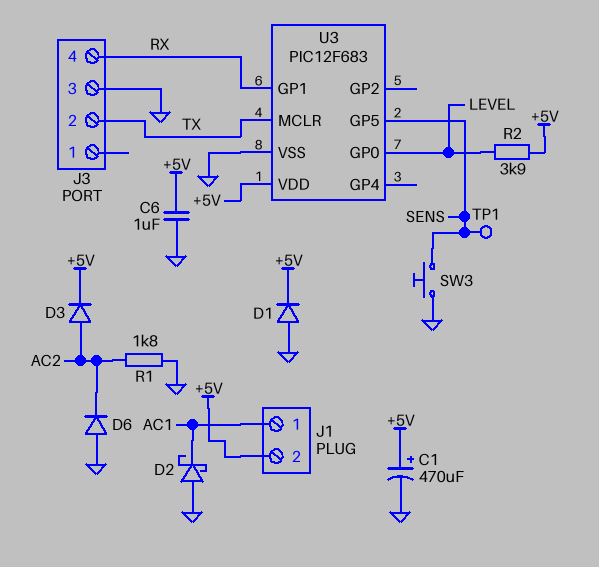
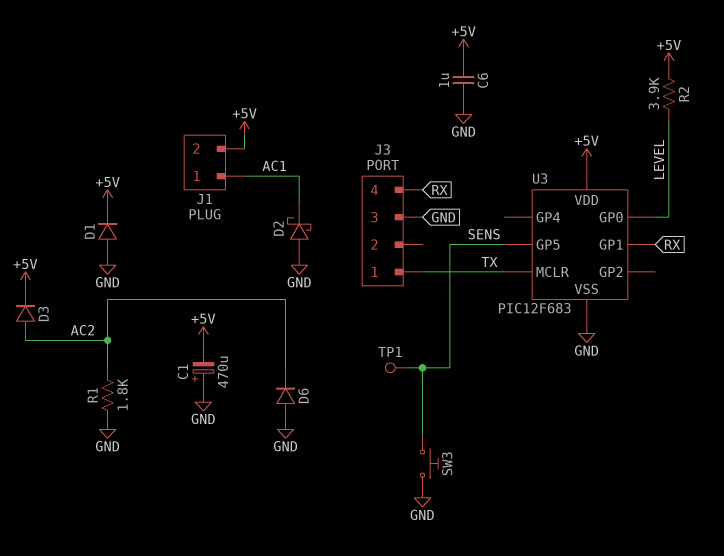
C1: 470uF (plus +5V, minus GND) -> 470uF (plus GND, minus +5V)
J3 pin 1: none -> TX
J3 pin 2: TX -> none

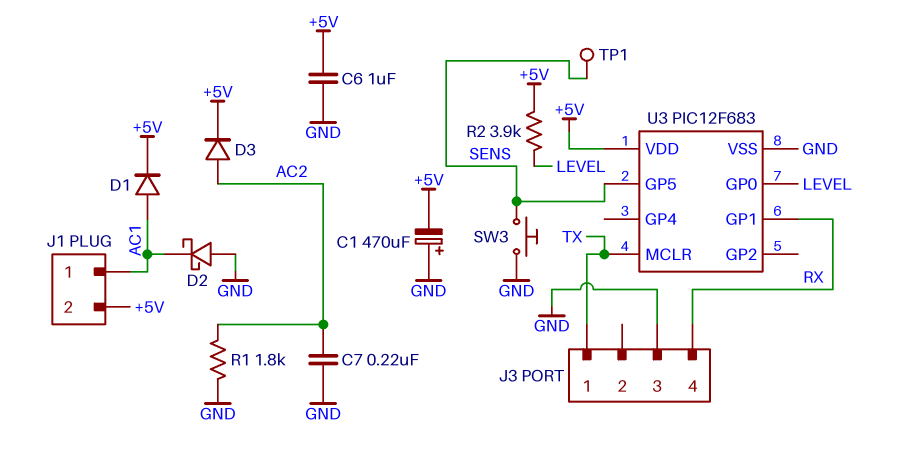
C7: none -> 220nF (AC2, GND)
D1: diode (A GND, K +5V) -> diode (A AC1, K +5V)
D6: diode (A GND, K AC2) -> none

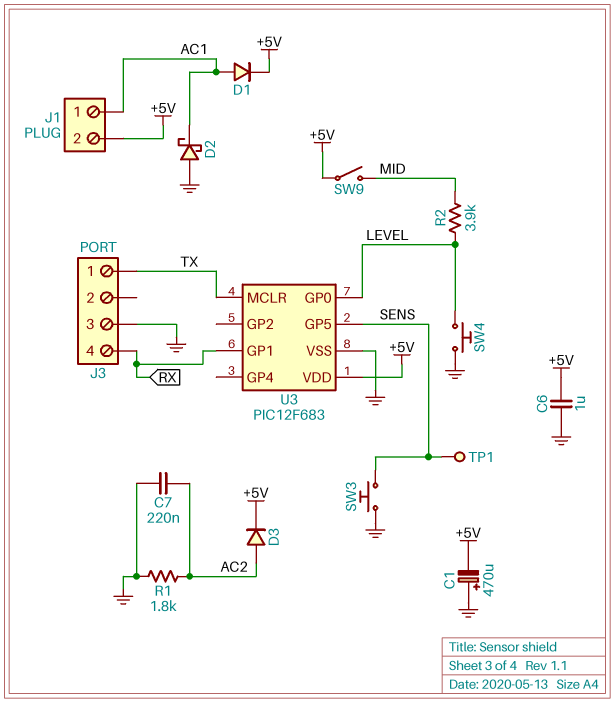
R2: 3.9k (+5V, LEVEL) -> 3.9k (LEVEL, MID)
SW4: none -> button (GND, LEVEL)
SW9: none -> switch (+5V, MID)

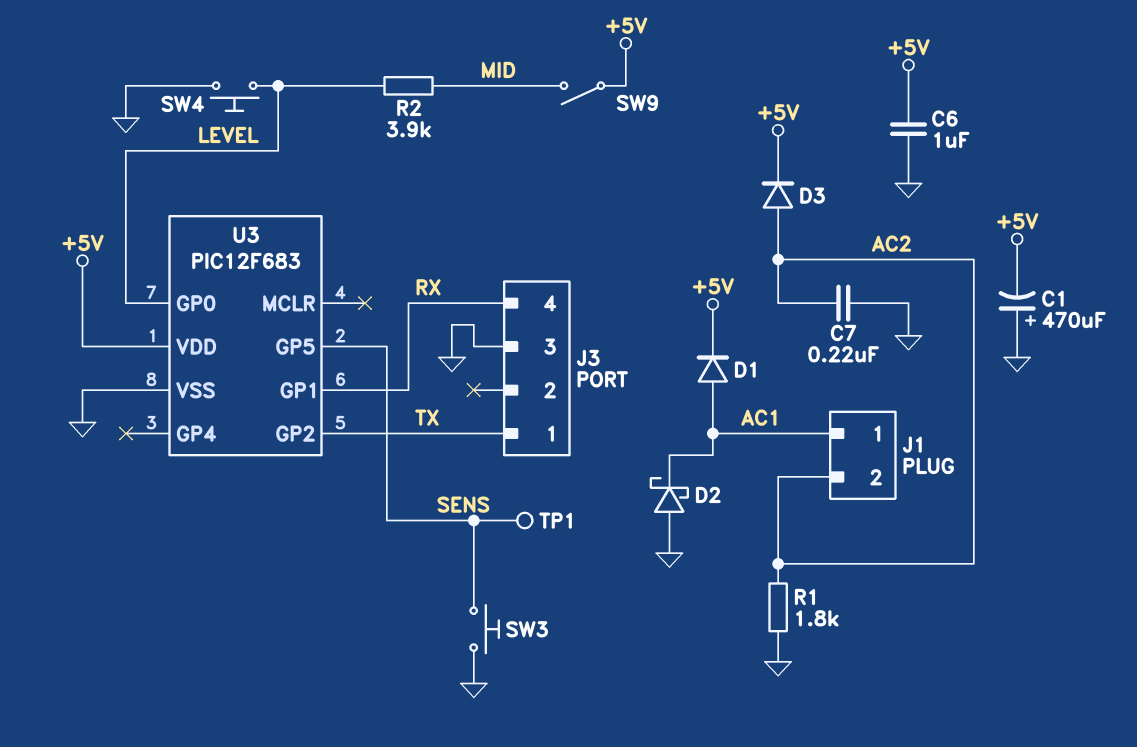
J1 pin 2: +5V -> AC2
U3 pin GP2: none -> TX
U3 pin MCLR: TX -> none

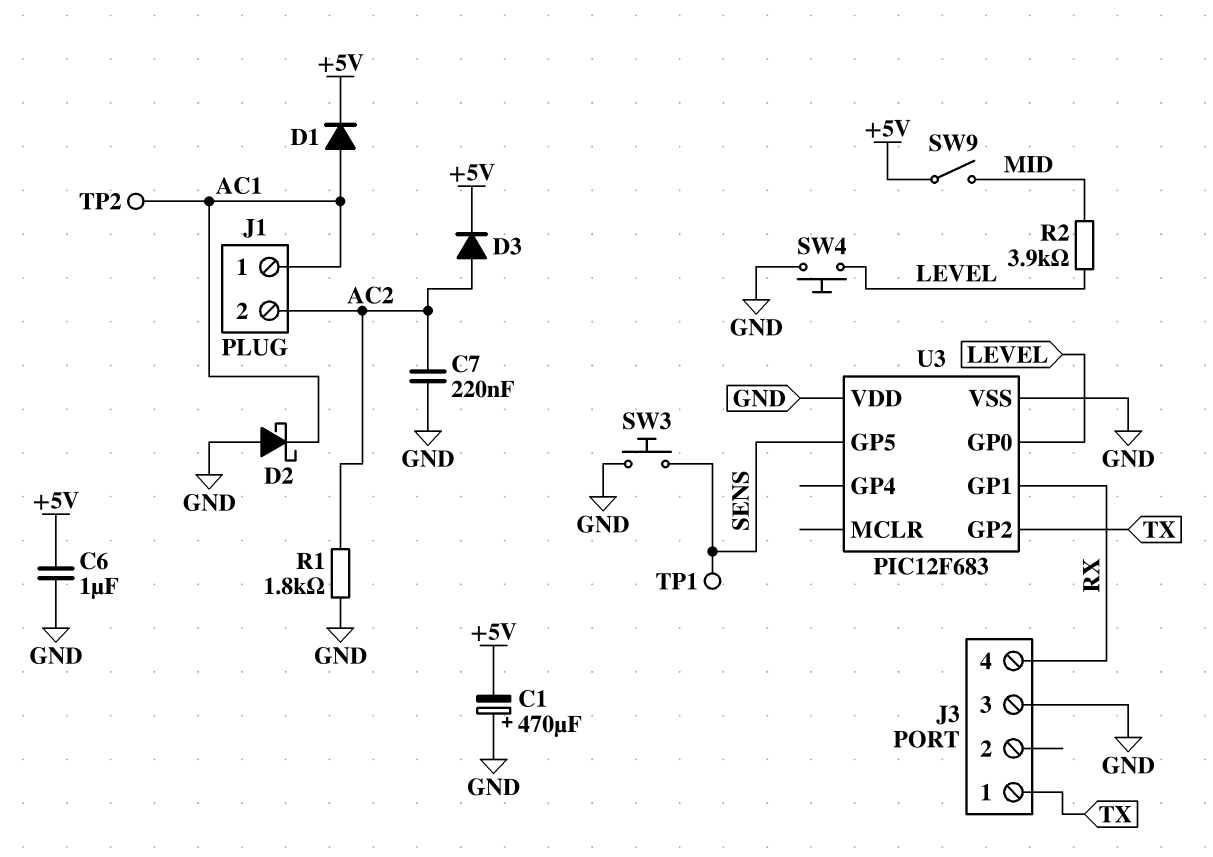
TP2: none -> test point (AC1)
U3 pin VDD: +5V -> GND

